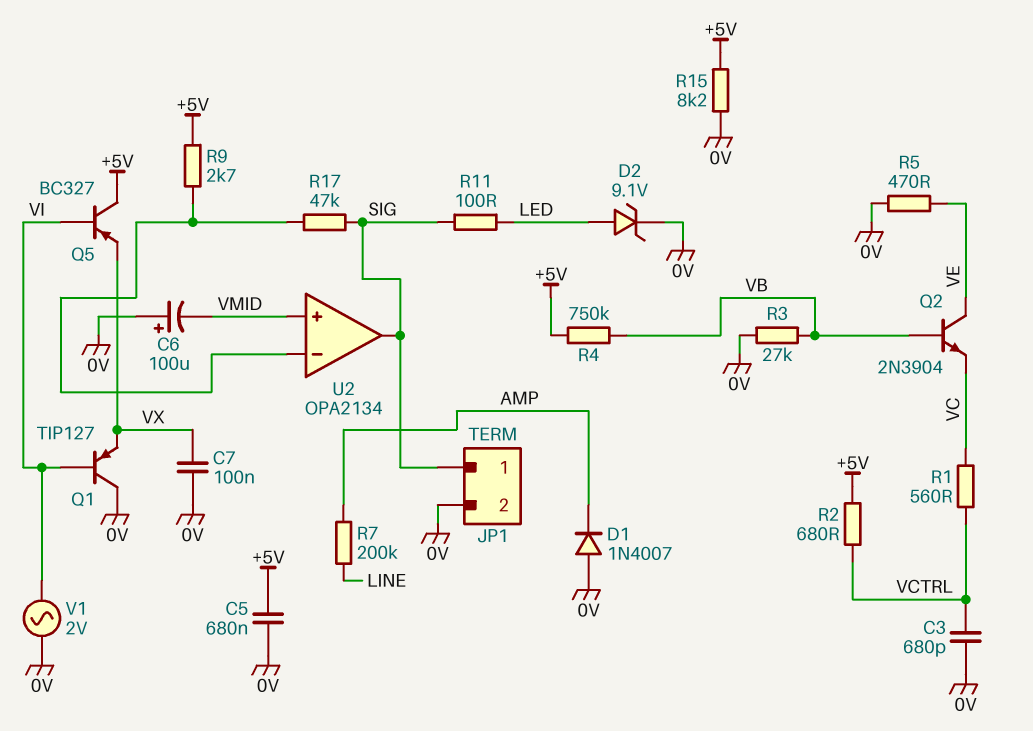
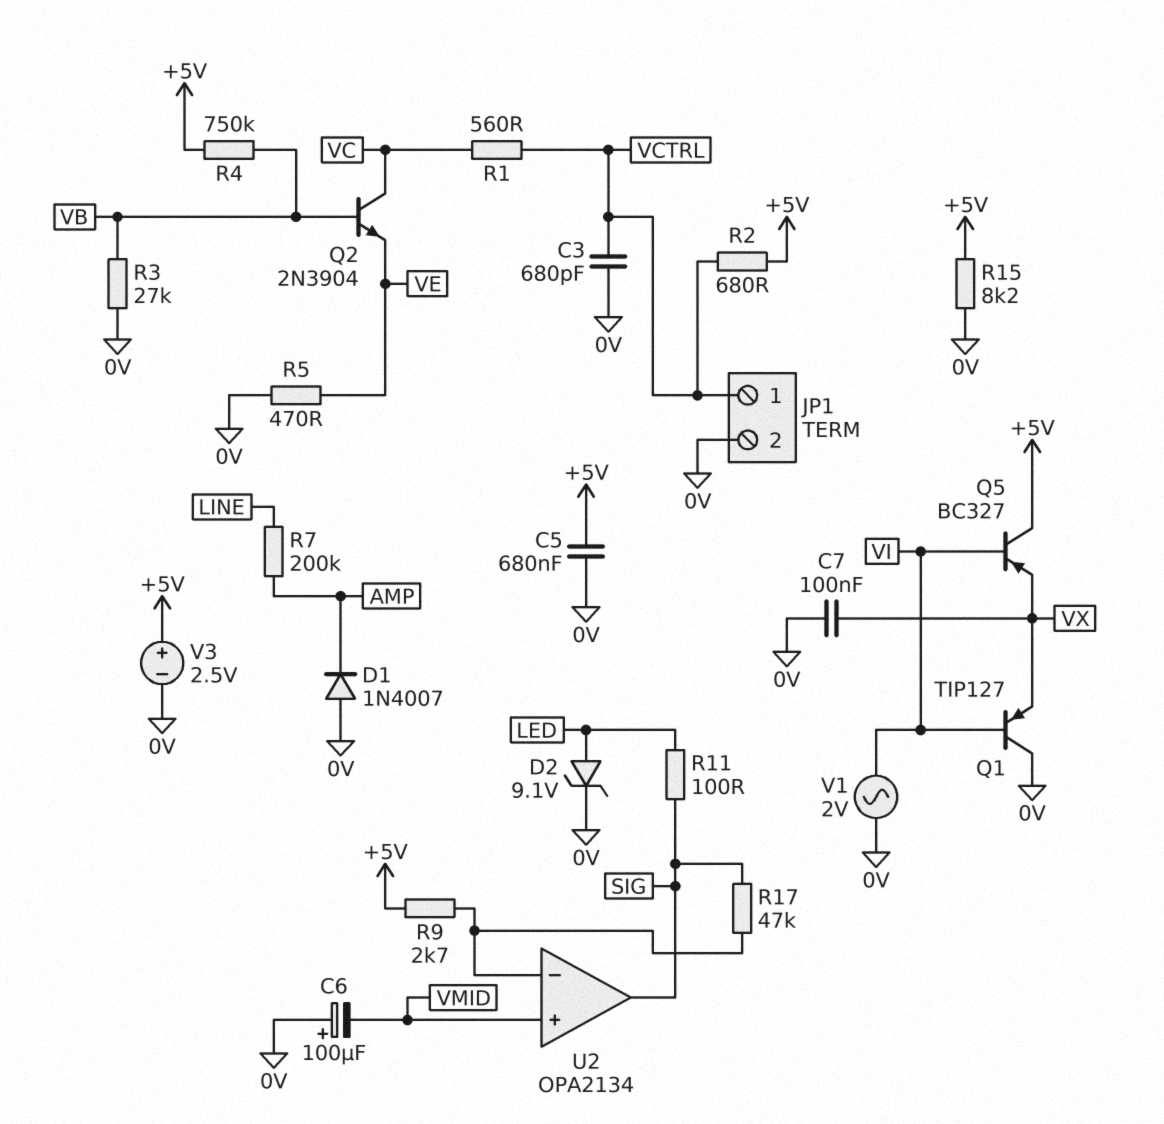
JP1 pin 1: SIG -> VCTRL
Q2: NPN 2N3904 (B VB, C VE, E VC) -> NPN 2N3904 (B VB, C VC, E VE)
V3: none -> 2.5V (plus +5V, minus 0V)

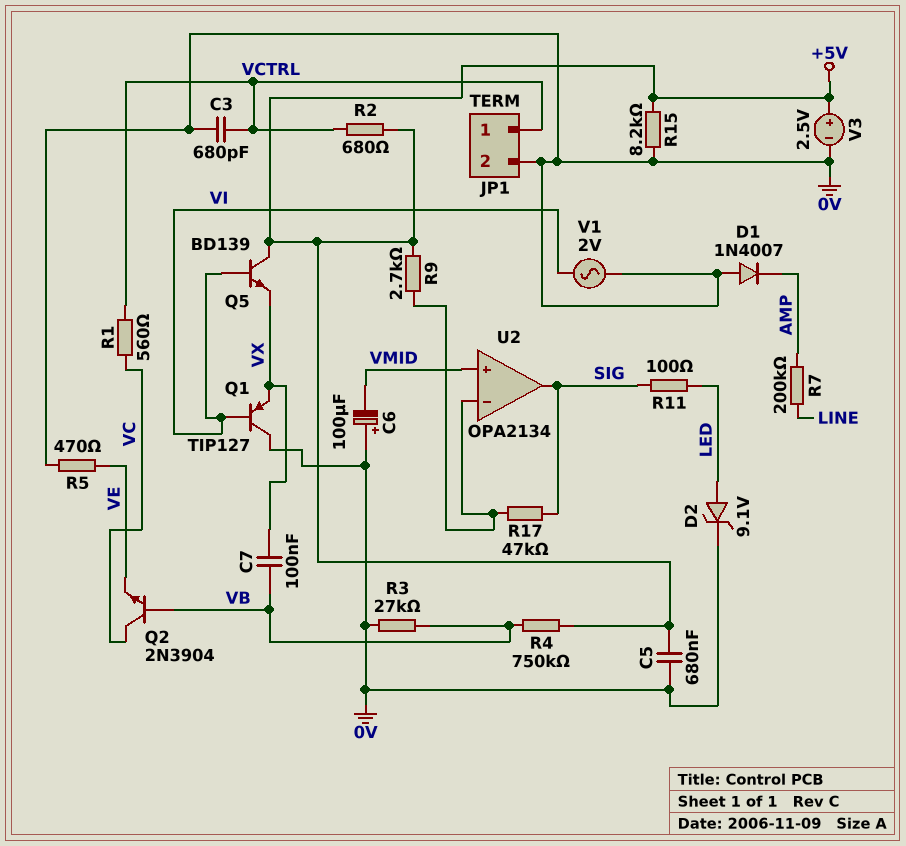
C7: 100nF (0V, VX) -> 100nF (VB, VX)
Q5: PNP BC327 (B VI, C +5V, E VX) -> NPN BD139 (B VI, C +5V, E VX)

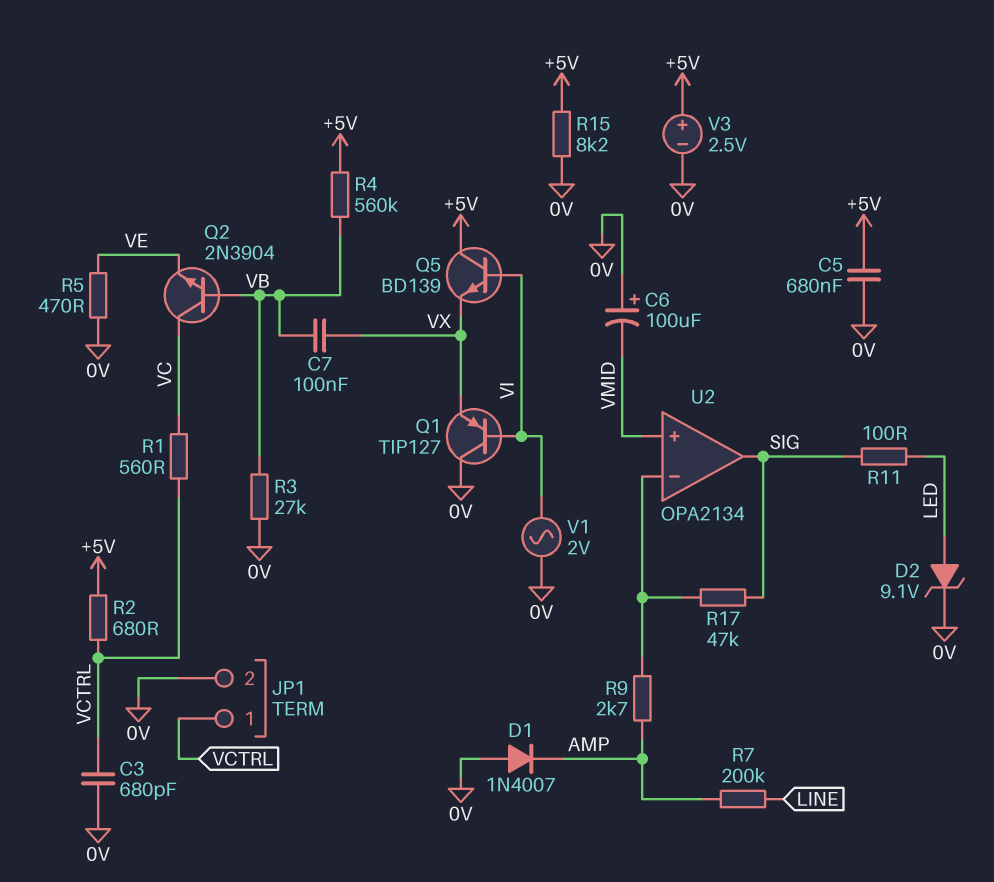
R4: 750k (+5V, VB) -> 560k (+5V, VB)
R9: 2.7k (+5V, U2/in-) -> 2.7k (AMP, U2/in-)

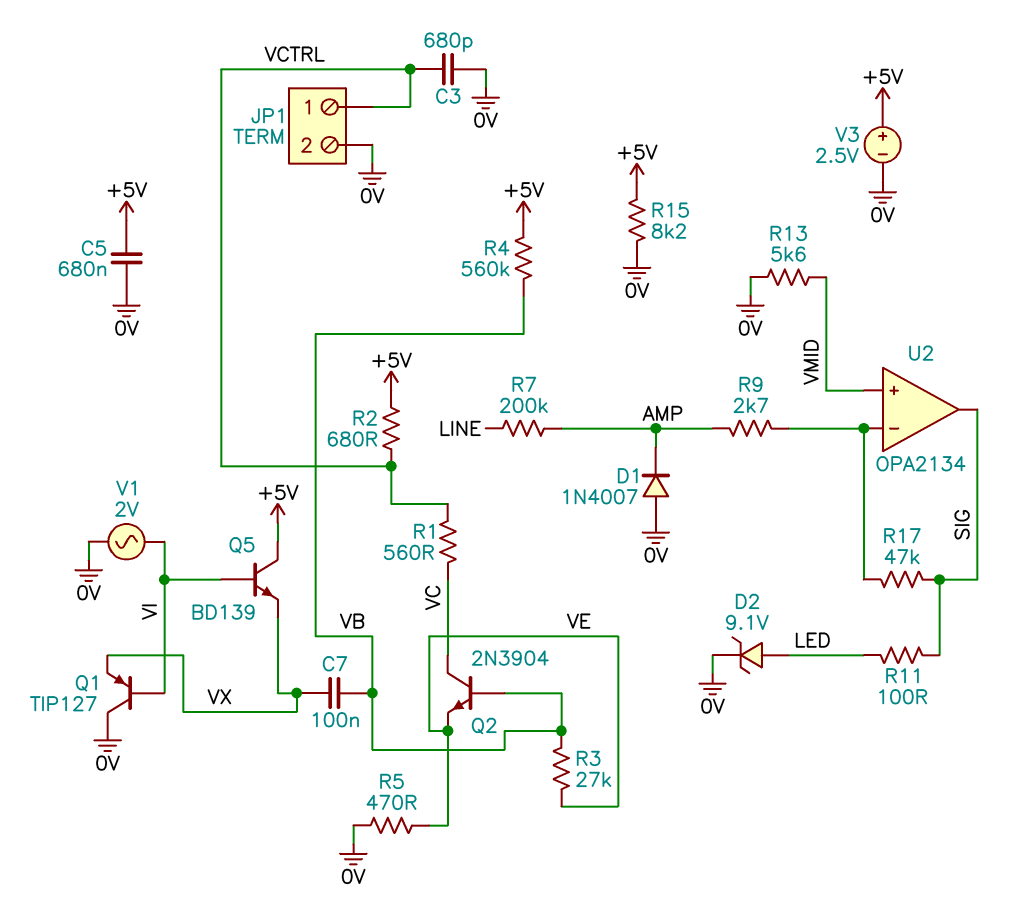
C6: 100uF (plus 0V, minus VMID) -> none
R3: 27k (0V, VB) -> 27k (VB, VE)
R13: none -> 5.6k (0V, VMID)

